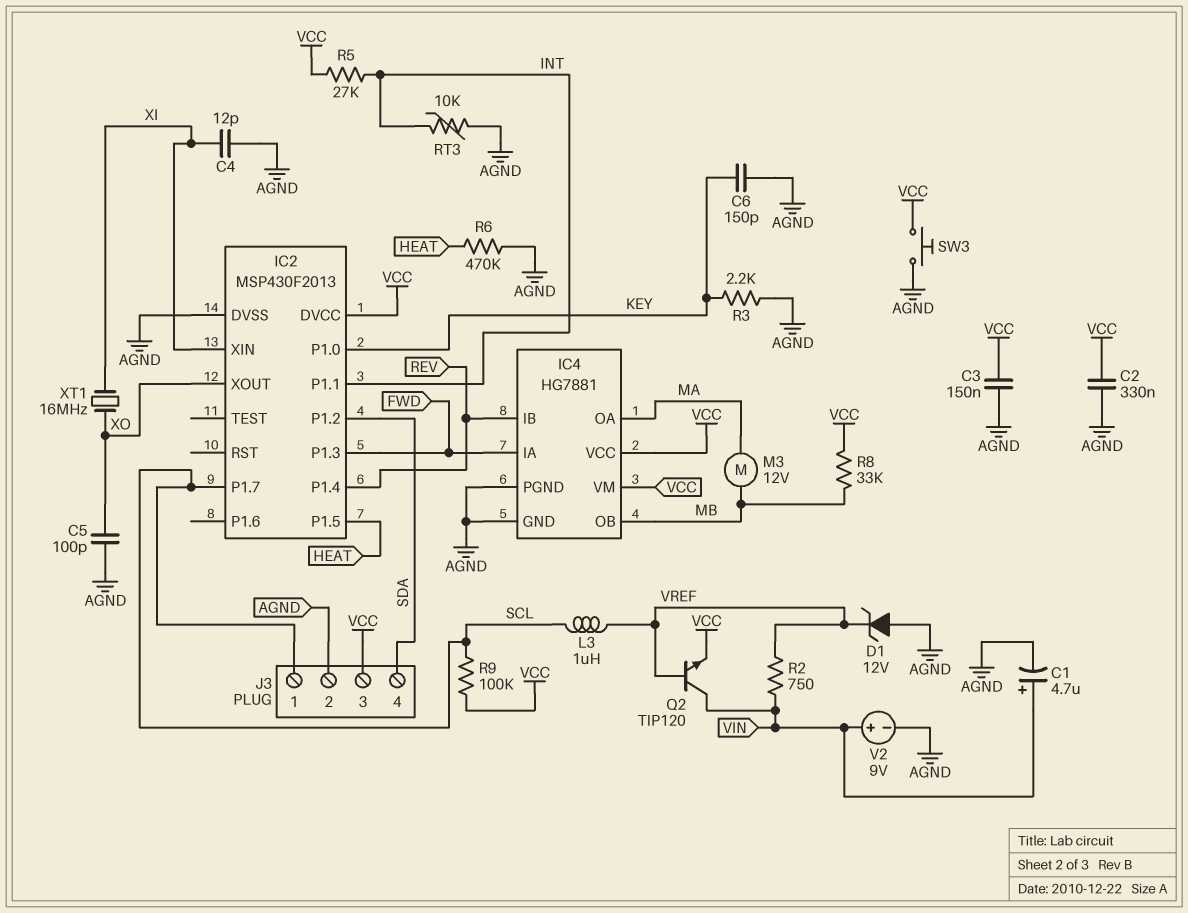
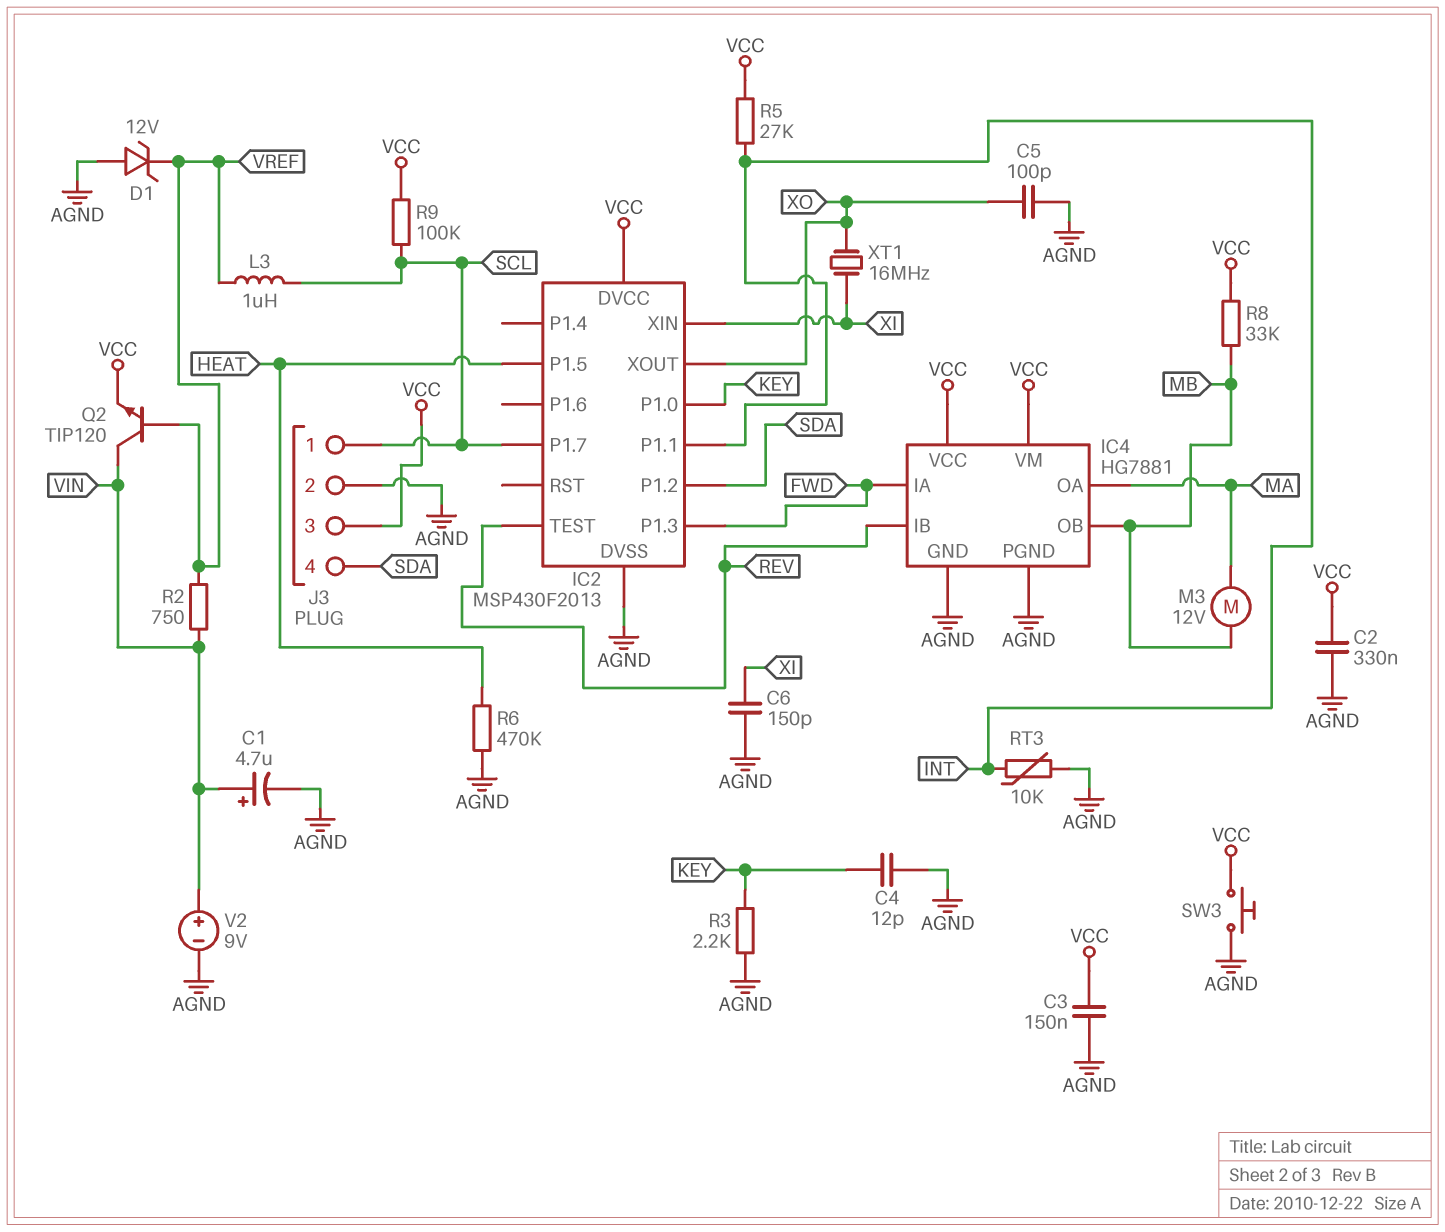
C4: 12pF (AGND, XI) -> 12pF (AGND, KEY)
C6: 150pF (AGND, KEY) -> 150pF (AGND, XI)
IC2 pin P1.4: REV -> none
IC2 pin TEST: none -> REV

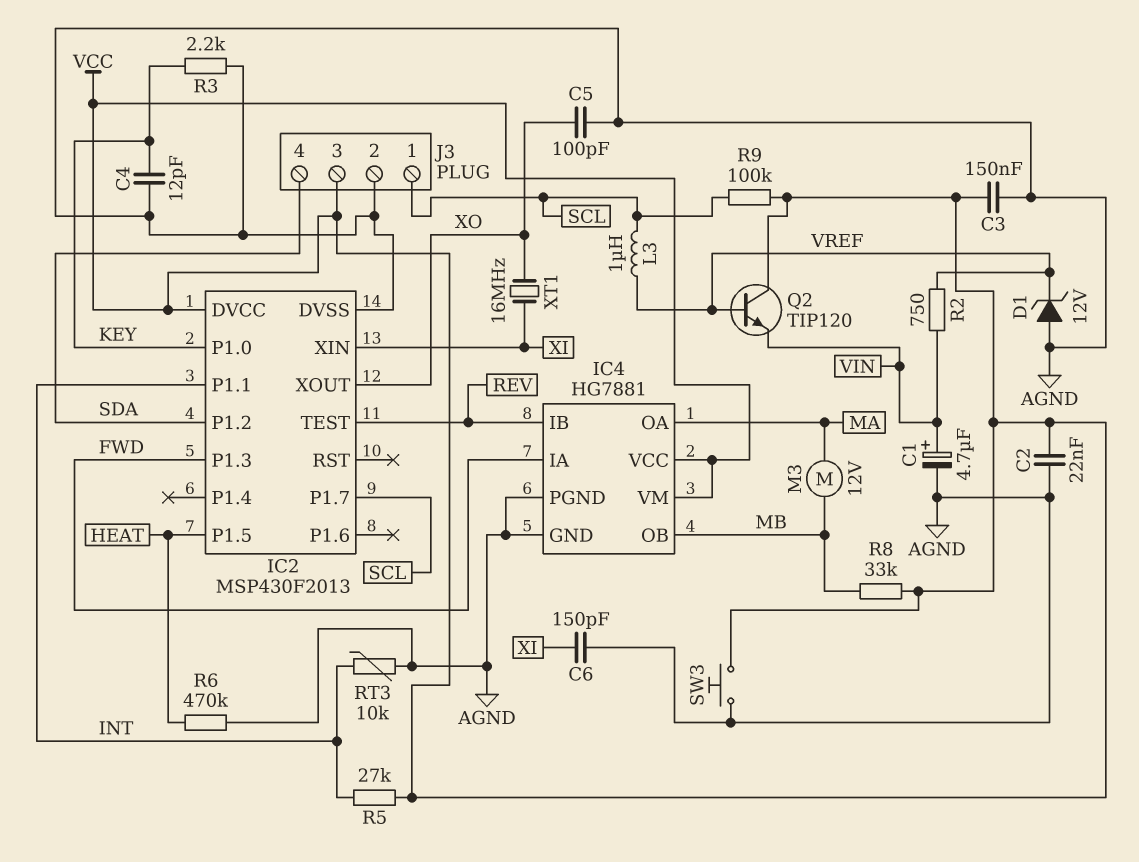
C2: 330nF (AGND, VCC) -> 22nF (AGND, VCC)
Q2: NPN TIP120 (B VREF, C VIN, E VCC) -> NPN TIP120 (B VREF, C VCC, E VIN)
V2: 9V (plus VIN, minus AGND) -> none

